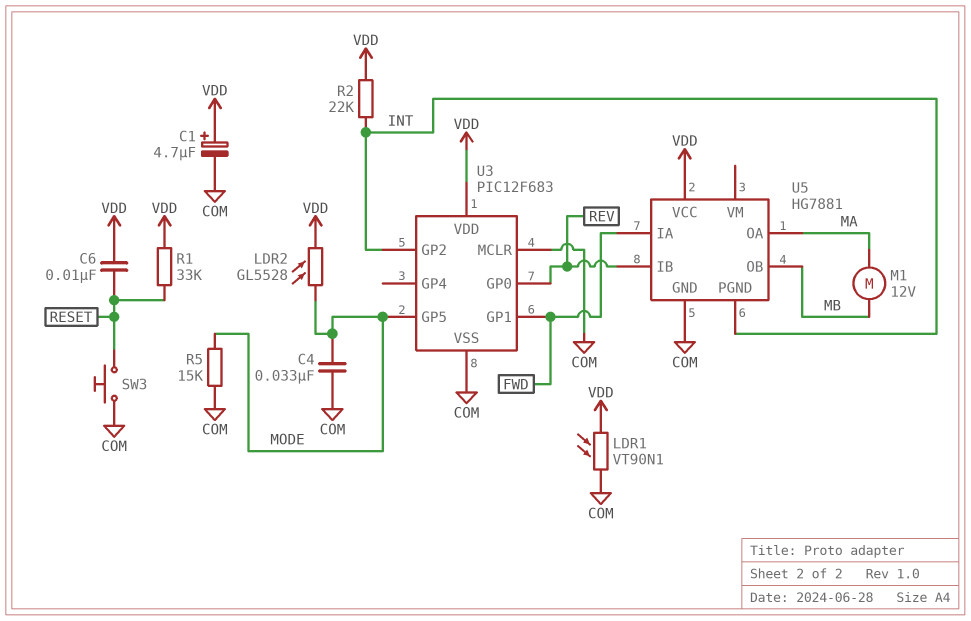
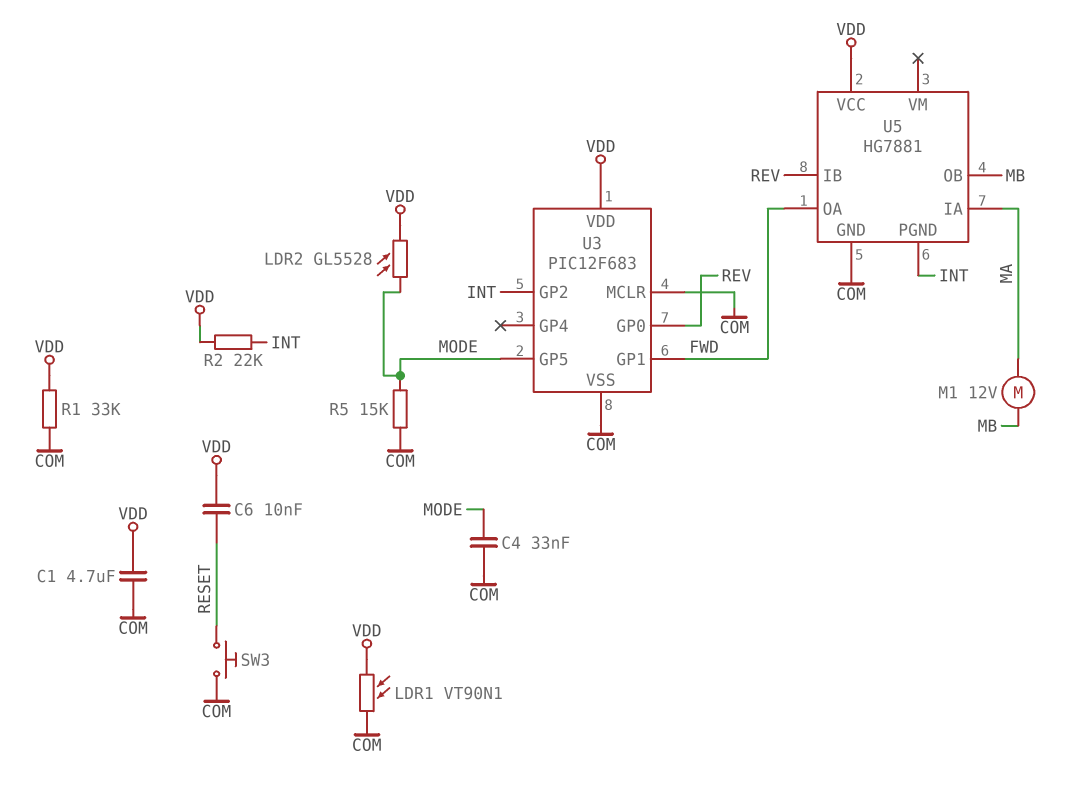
C1: 4.7uF (plus VDD, minus COM) -> 4.7uF (COM, VDD)
R1: 33k (RESET, VDD) -> 33k (COM, VDD)
U5 pin IA: FWD -> MA
U5 pin OA: MA -> FWD

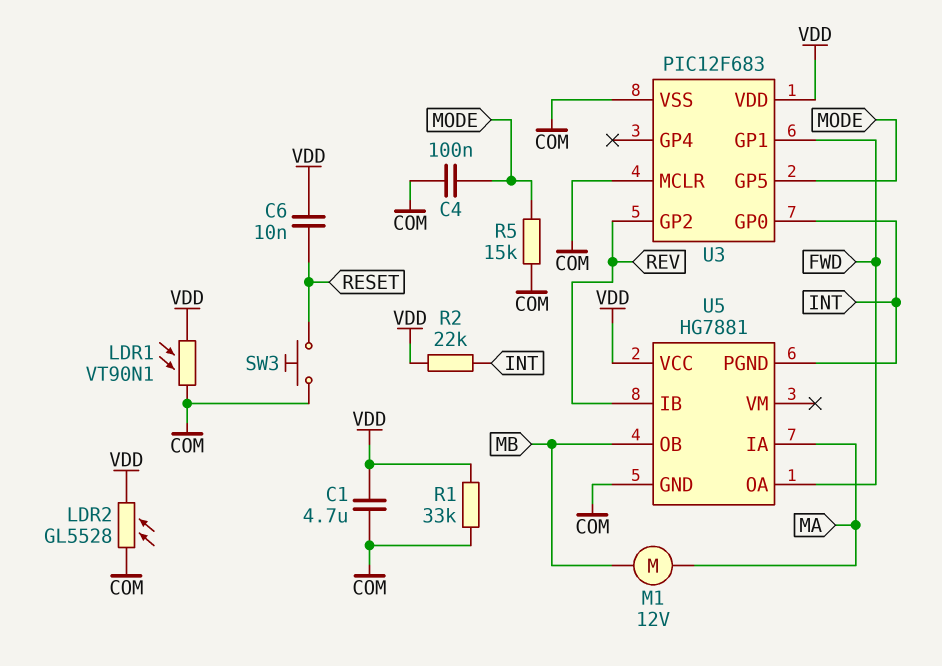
C4: 33nF (COM, MODE) -> 100nF (COM, MODE)
LDR2: GL5528 (MODE, VDD) -> GL5528 (COM, VDD)
U3 pin GP0: REV -> INT
U3 pin GP2: INT -> REV

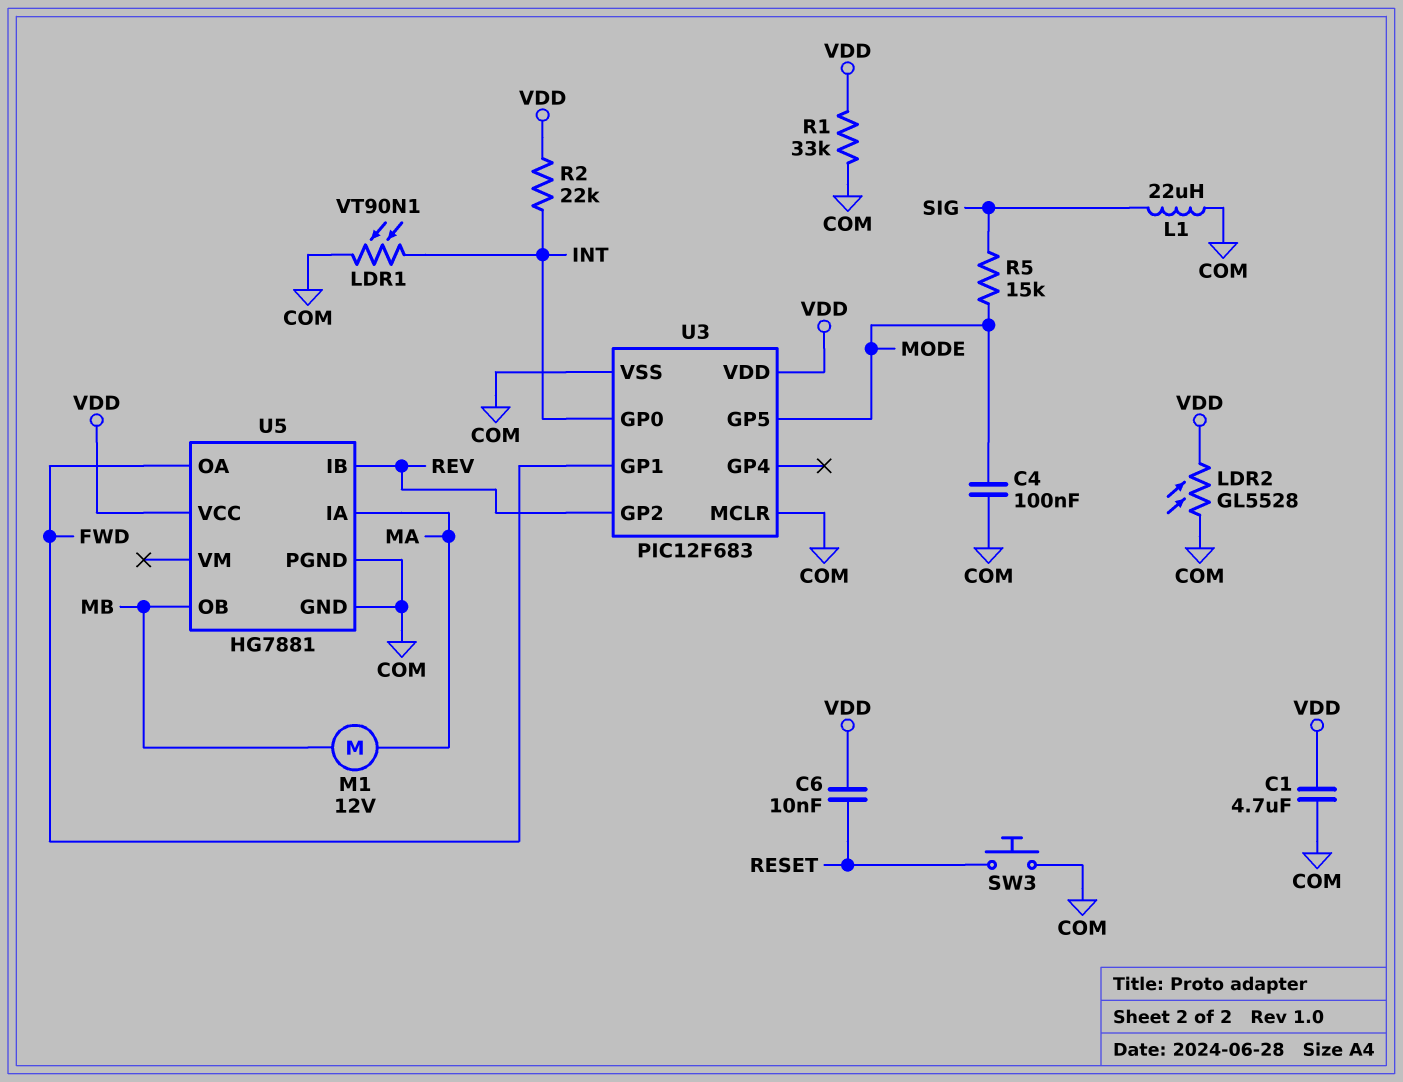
L1: none -> 22uH (COM, SIG)
LDR1: VT90N1 (COM, VDD) -> VT90N1 (COM, INT)
R5: 15k (COM, MODE) -> 15k (MODE, SIG)
U5 pin PGND: INT -> COM

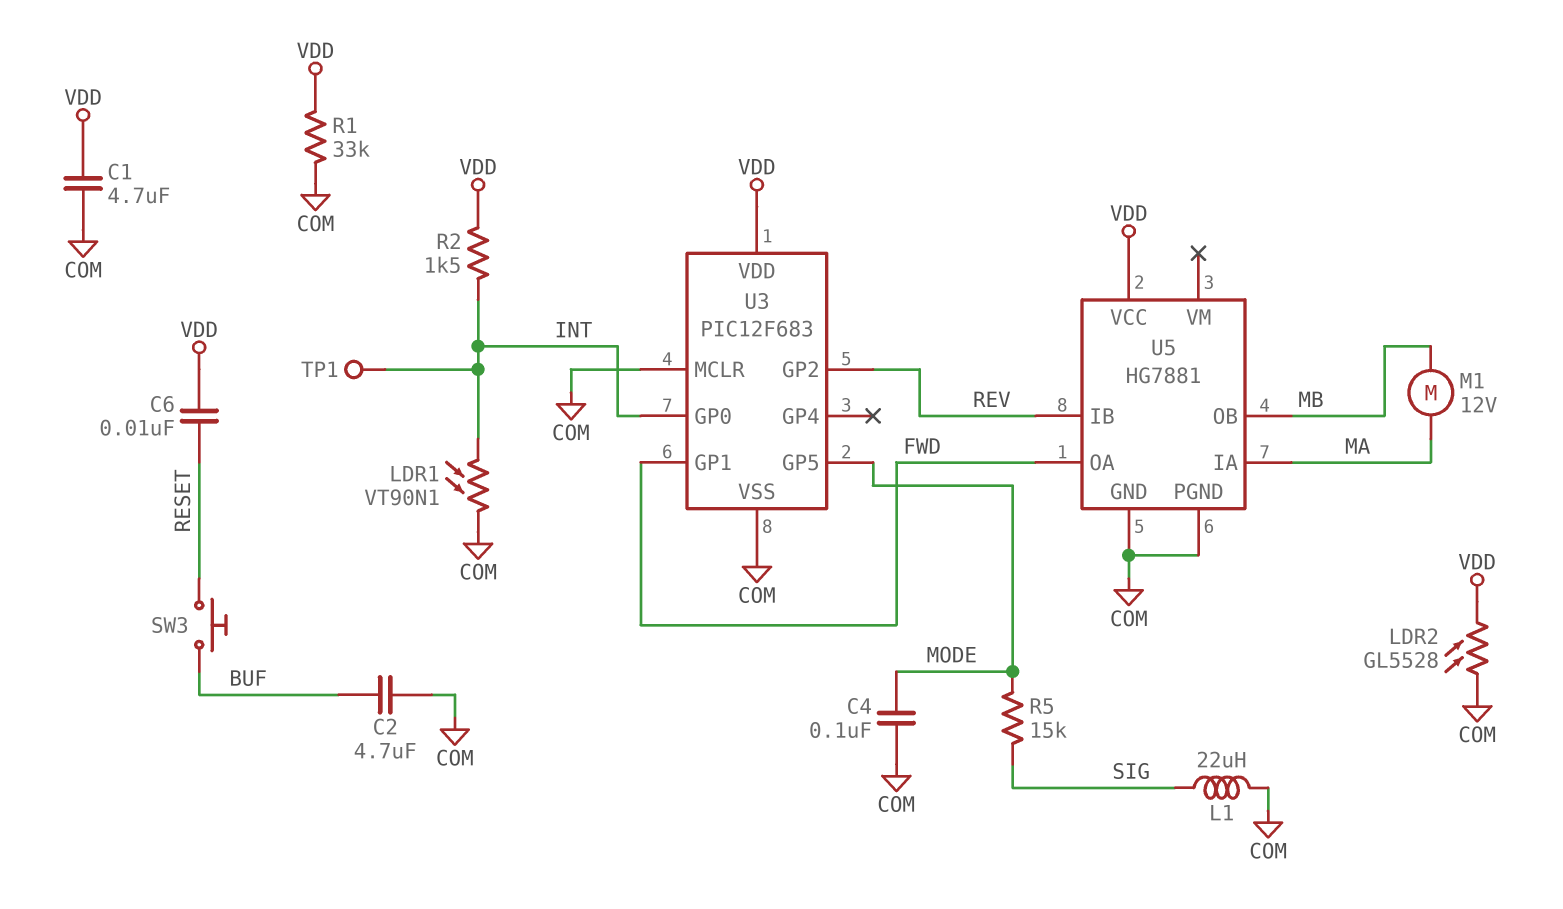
C2: none -> 4.7uF (BUF, COM)
R2: 22k (INT, VDD) -> 1.5k (INT, VDD)
SW3: button (COM, RESET) -> button (BUF, RESET)
TP1: none -> test point (INT)

